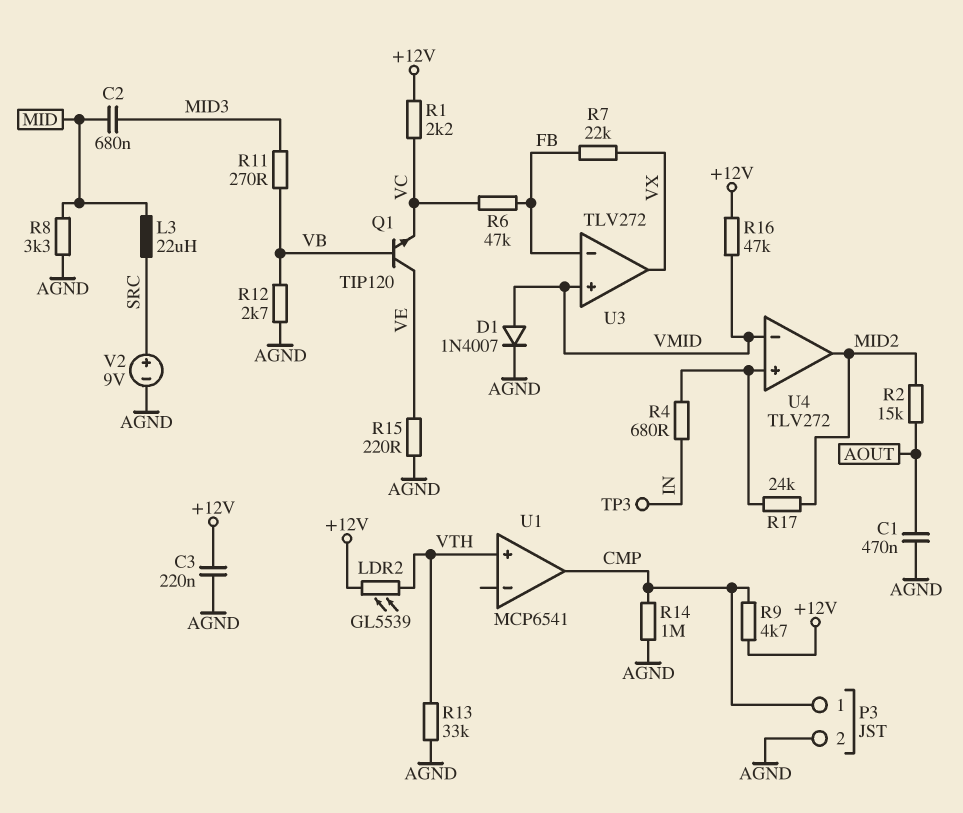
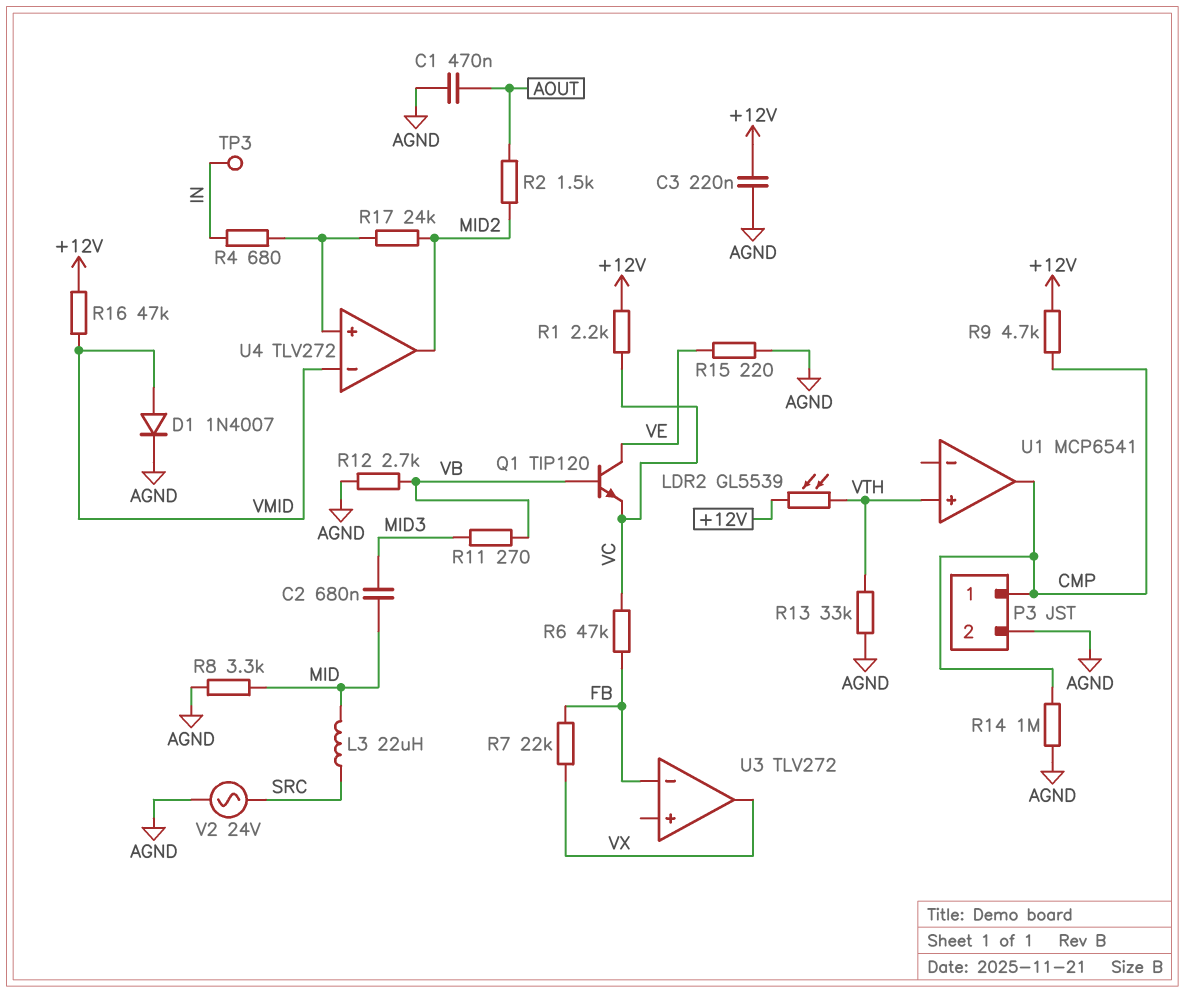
R2: 15k (AOUT, MID2) -> 1.5k (AOUT, MID2)
U3 pin in+: VMID -> none
V2: 9V (plus SRC, minus AGND) -> AC 24V (AGND, SRC)

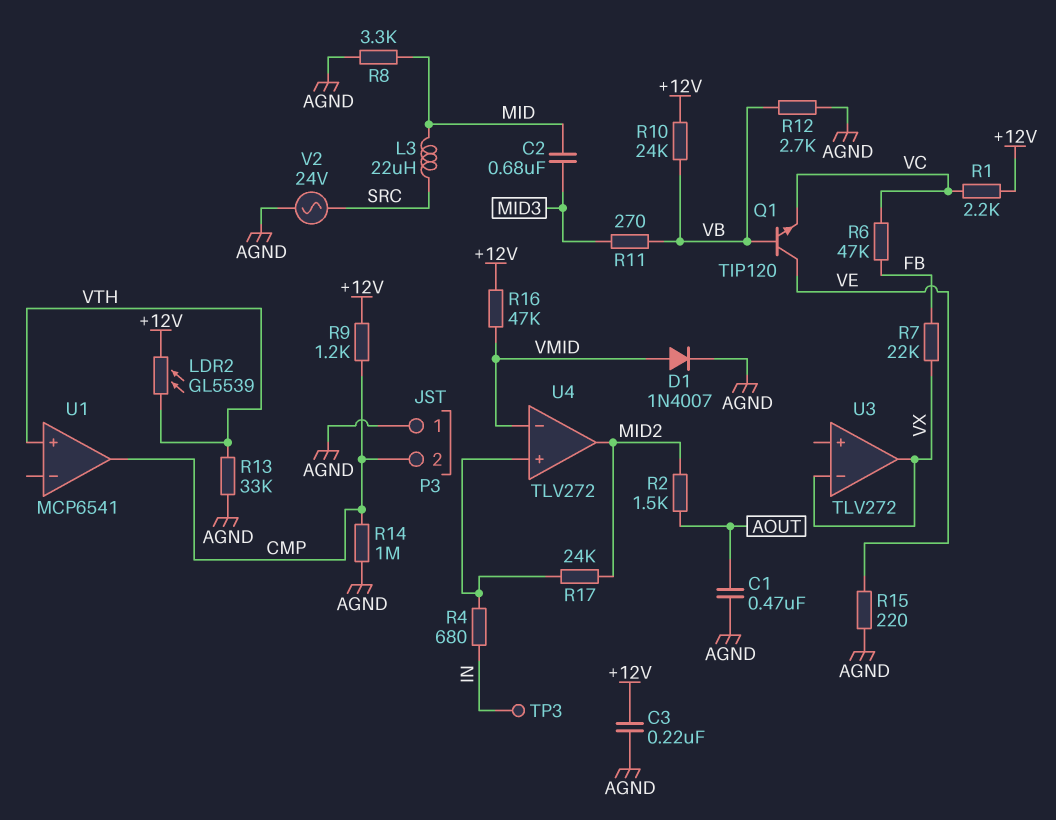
P3 pin 1: CMP -> AGND
P3 pin 2: AGND -> CMP
R9: 4.7k (+12V, CMP) -> 1.2k (+12V, CMP)
R10: none -> 24k (+12V, VB)
U3 pin in-: FB -> VX

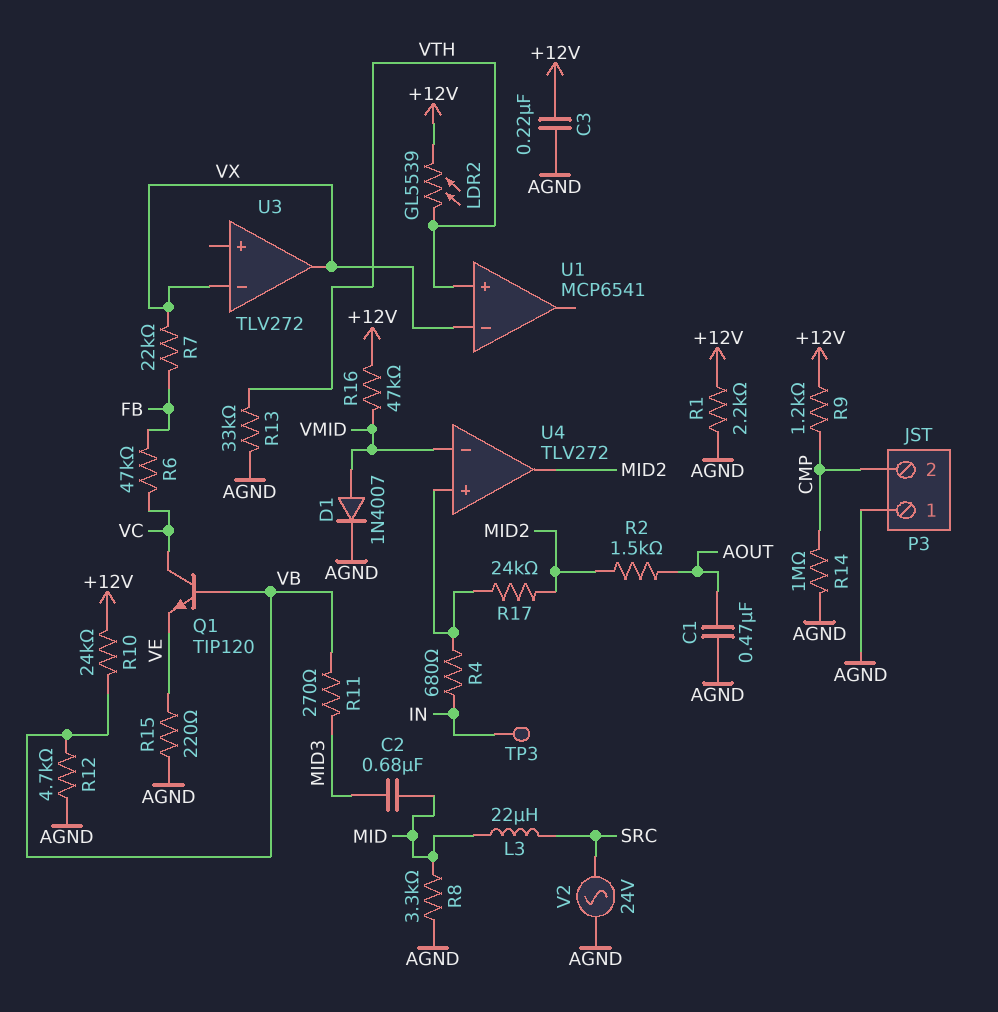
Q1: NPN TIP120 (B VB, C VE, E VC) -> NPN TIP120 (B VB, C VC, E VE)
R1: 2.2k (+12V, VC) -> 2.2k (+12V, AGND)
R12: 2.7k (AGND, VB) -> 4.7k (AGND, VB)
U1 pin in-: none -> VX
U1 pin out: CMP -> none

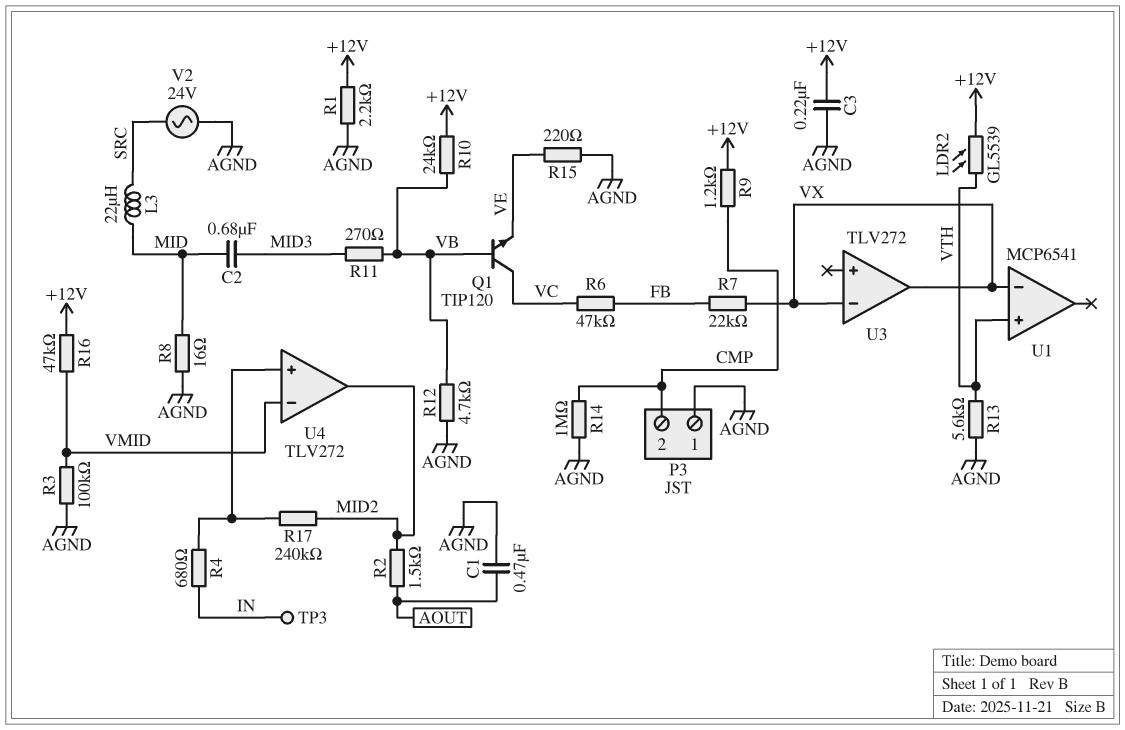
D1: diode 1N4007 (A VMID, K AGND) -> none
R3: none -> 100k (AGND, VMID)
R8: 3.3k (AGND, MID) -> 16 (AGND, MID)
R13: 33k (AGND, VTH) -> 5.6k (AGND, VTH)
R17: 24k (MID2, U4/in+) -> 240k (MID2, U4/in+)

